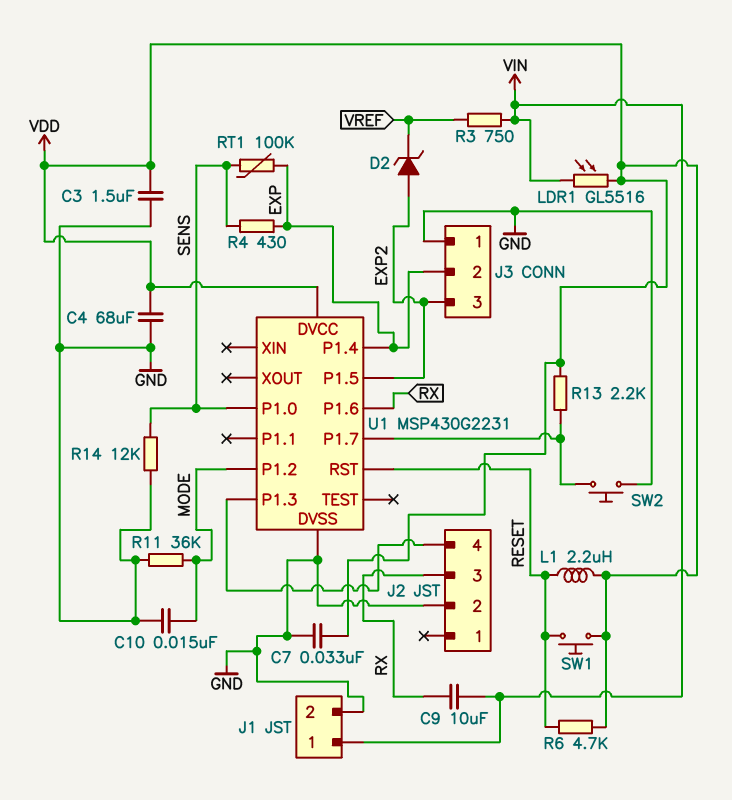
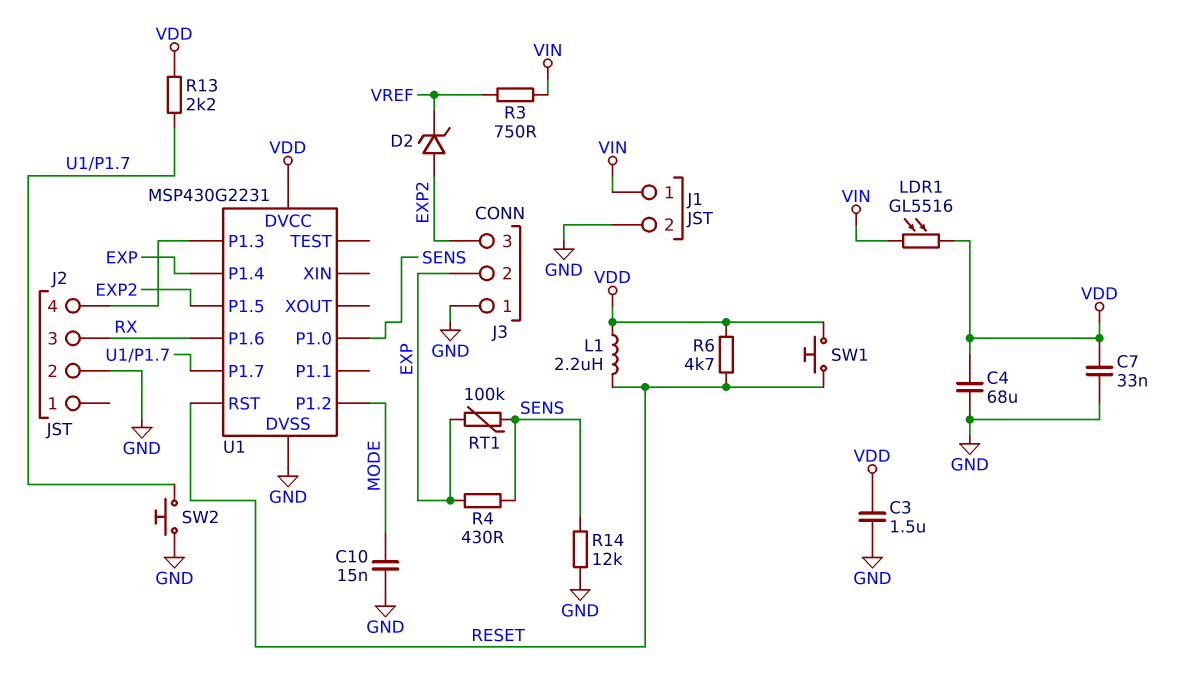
C9: 10uF (RX, VIN) -> none
R11: 36k (GND, MODE) -> none

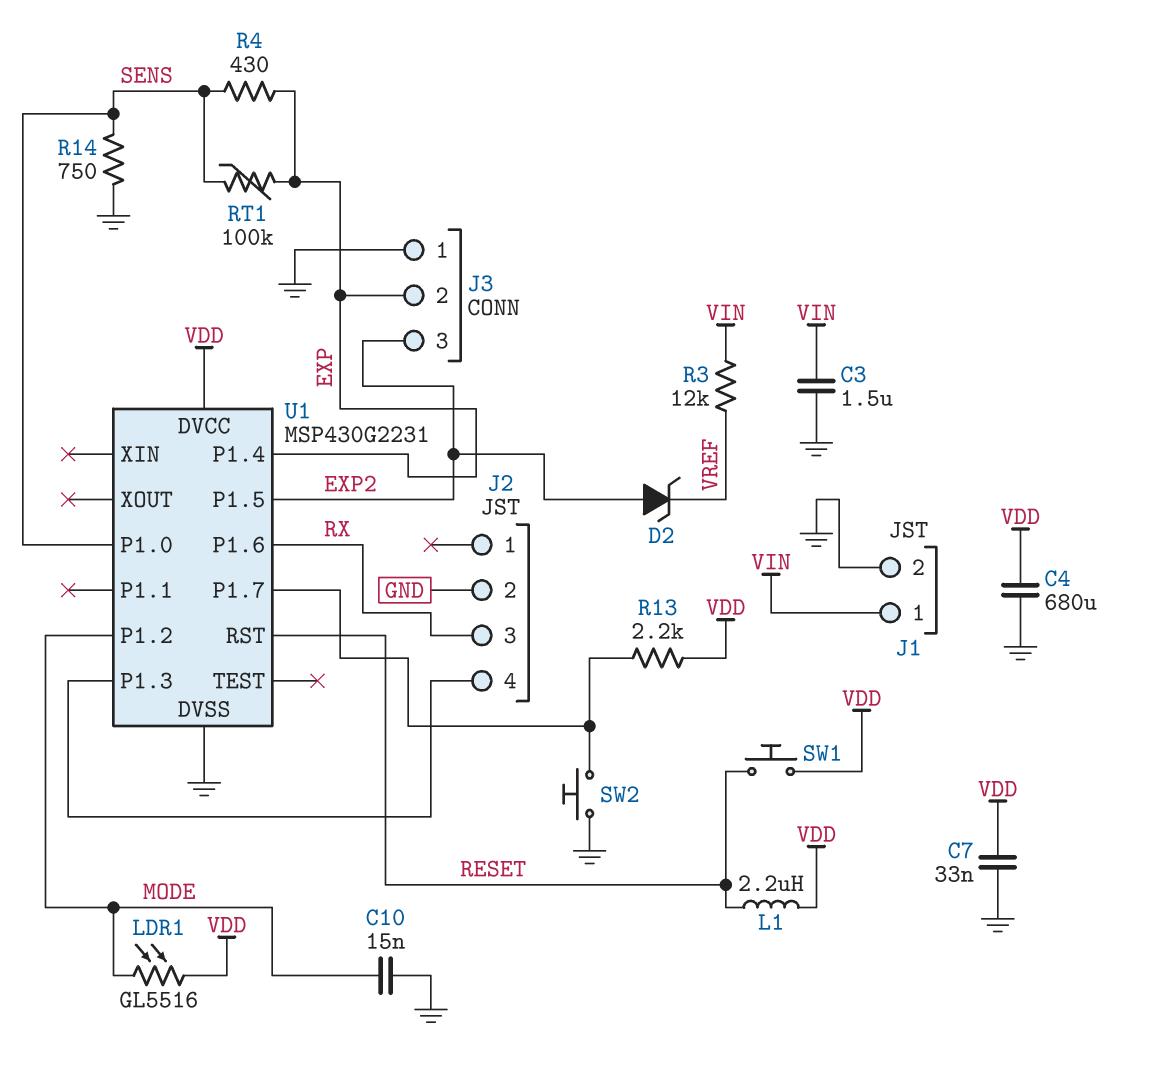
C3: 1.5uF (GND, VDD) -> 1.5uF (GND, VIN)
C4: 68uF (GND, VDD) -> 680uF (GND, VDD)
LDR1: GL5516 (VDD, VIN) -> GL5516 (MODE, VDD)
R3: 750 (VIN, VREF) -> 12k (VIN, VREF)
R6: 4.7k (RESET, VDD) -> none
R14: 12k (GND, SENS) -> 750 (GND, SENS)

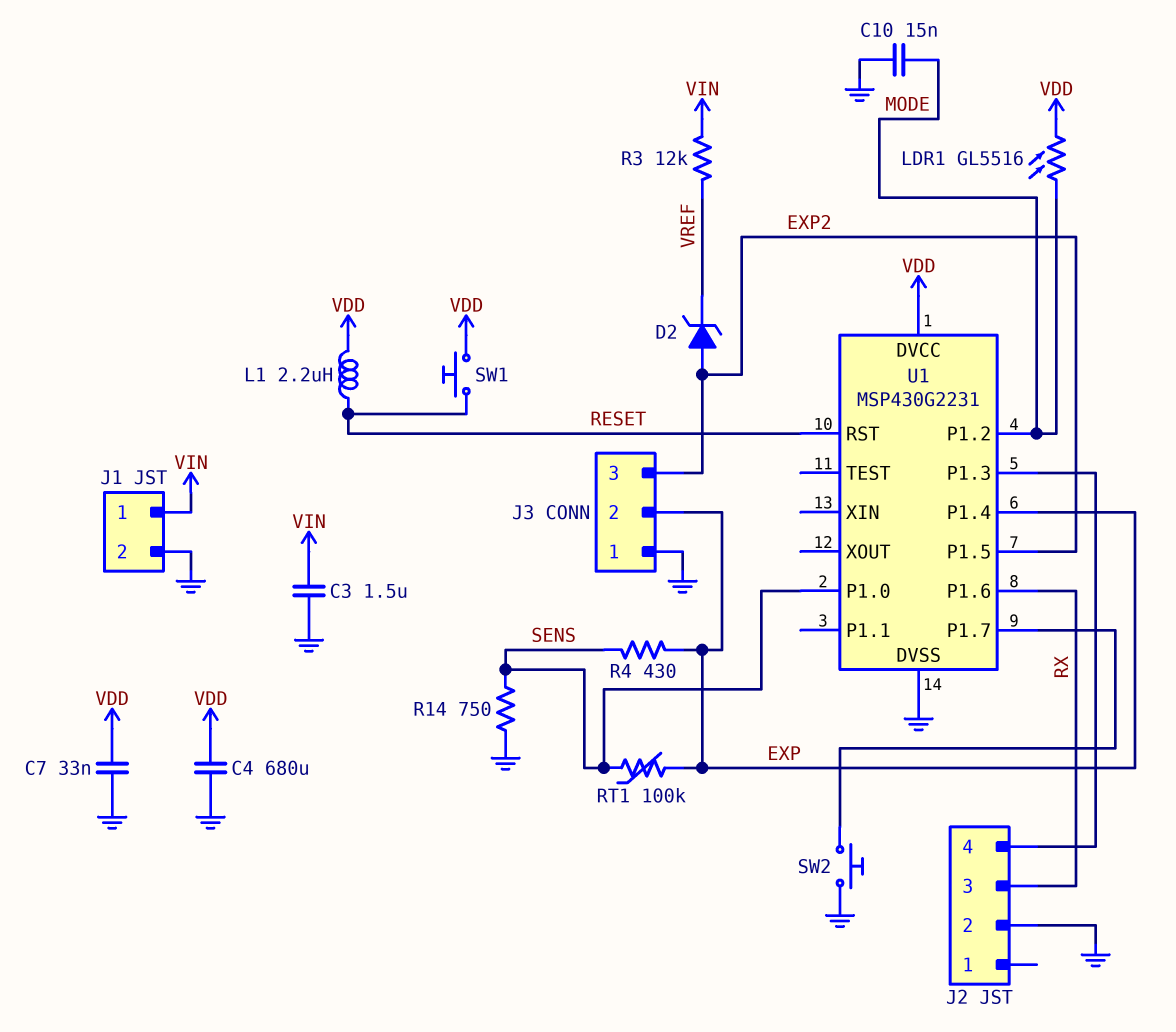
R13: 2.2k (U1/P1.7, VDD) -> none

